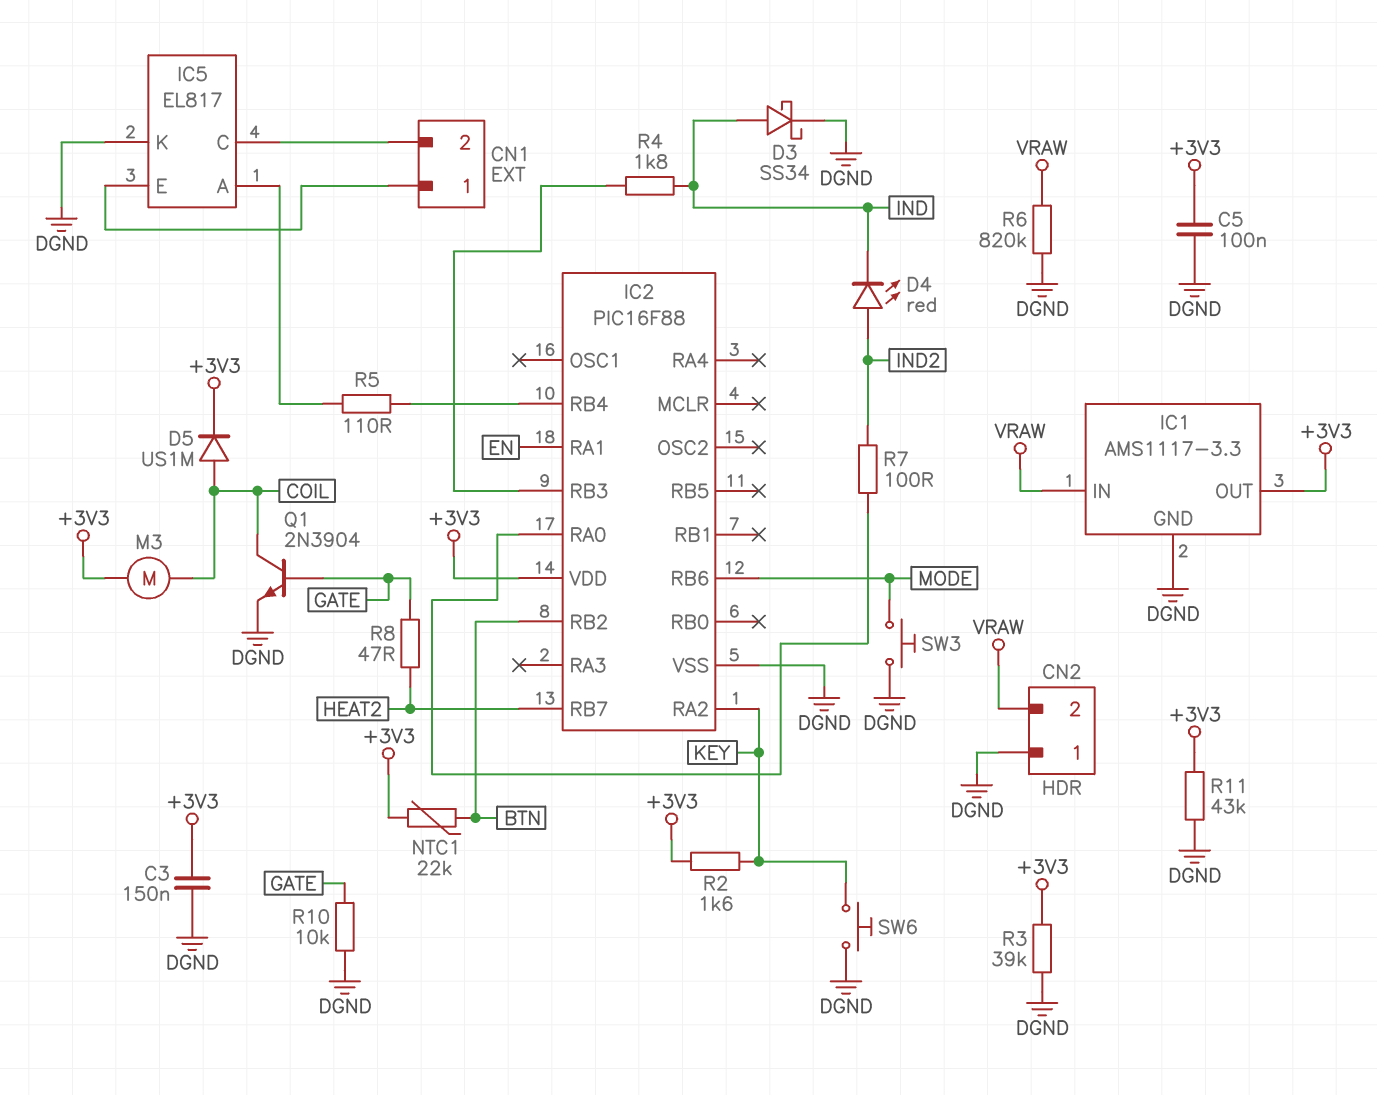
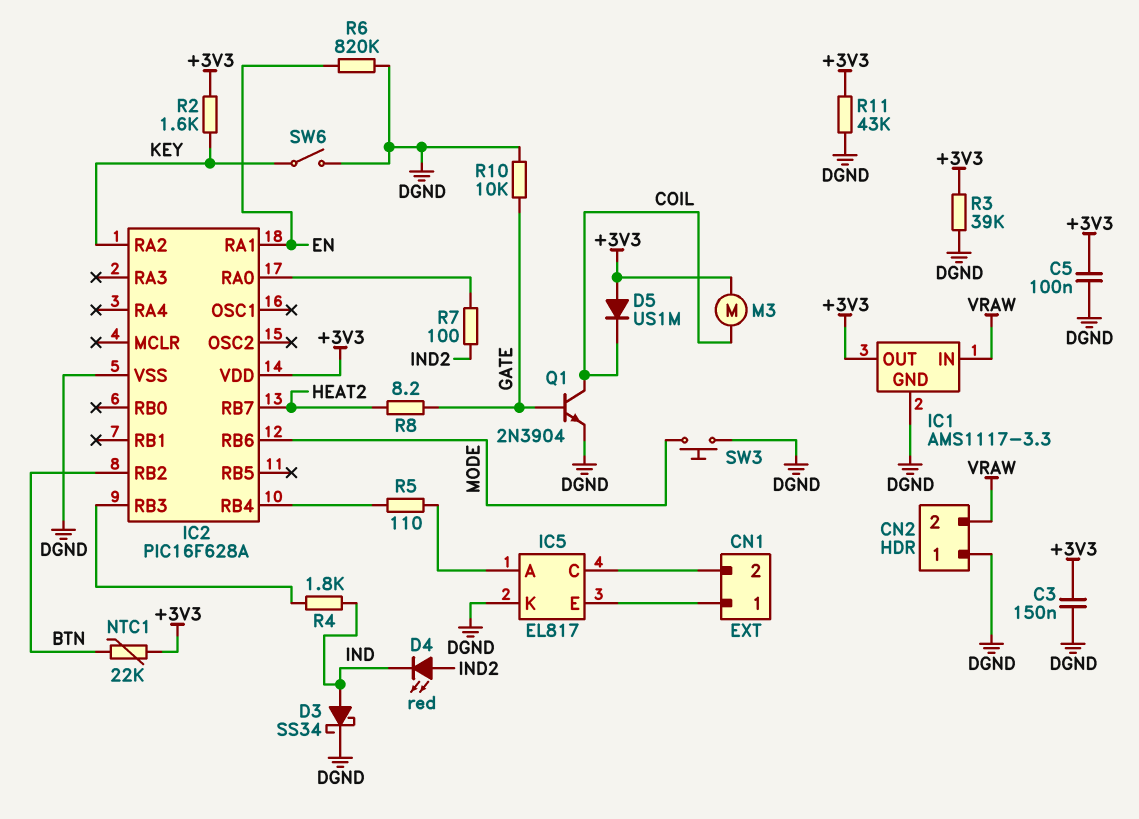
D5: diode US1M (A COIL, K +3V3) -> diode US1M (A +3V3, K COIL)
IC2: PIC16F88 -> PIC16F628A
R6: 820k (DGND, VRAW) -> 820k (DGND, EN)
R8: 47 (GATE, HEAT2) -> 8.2 (GATE, HEAT2)
SW6: button (DGND, KEY) -> switch (DGND, KEY)

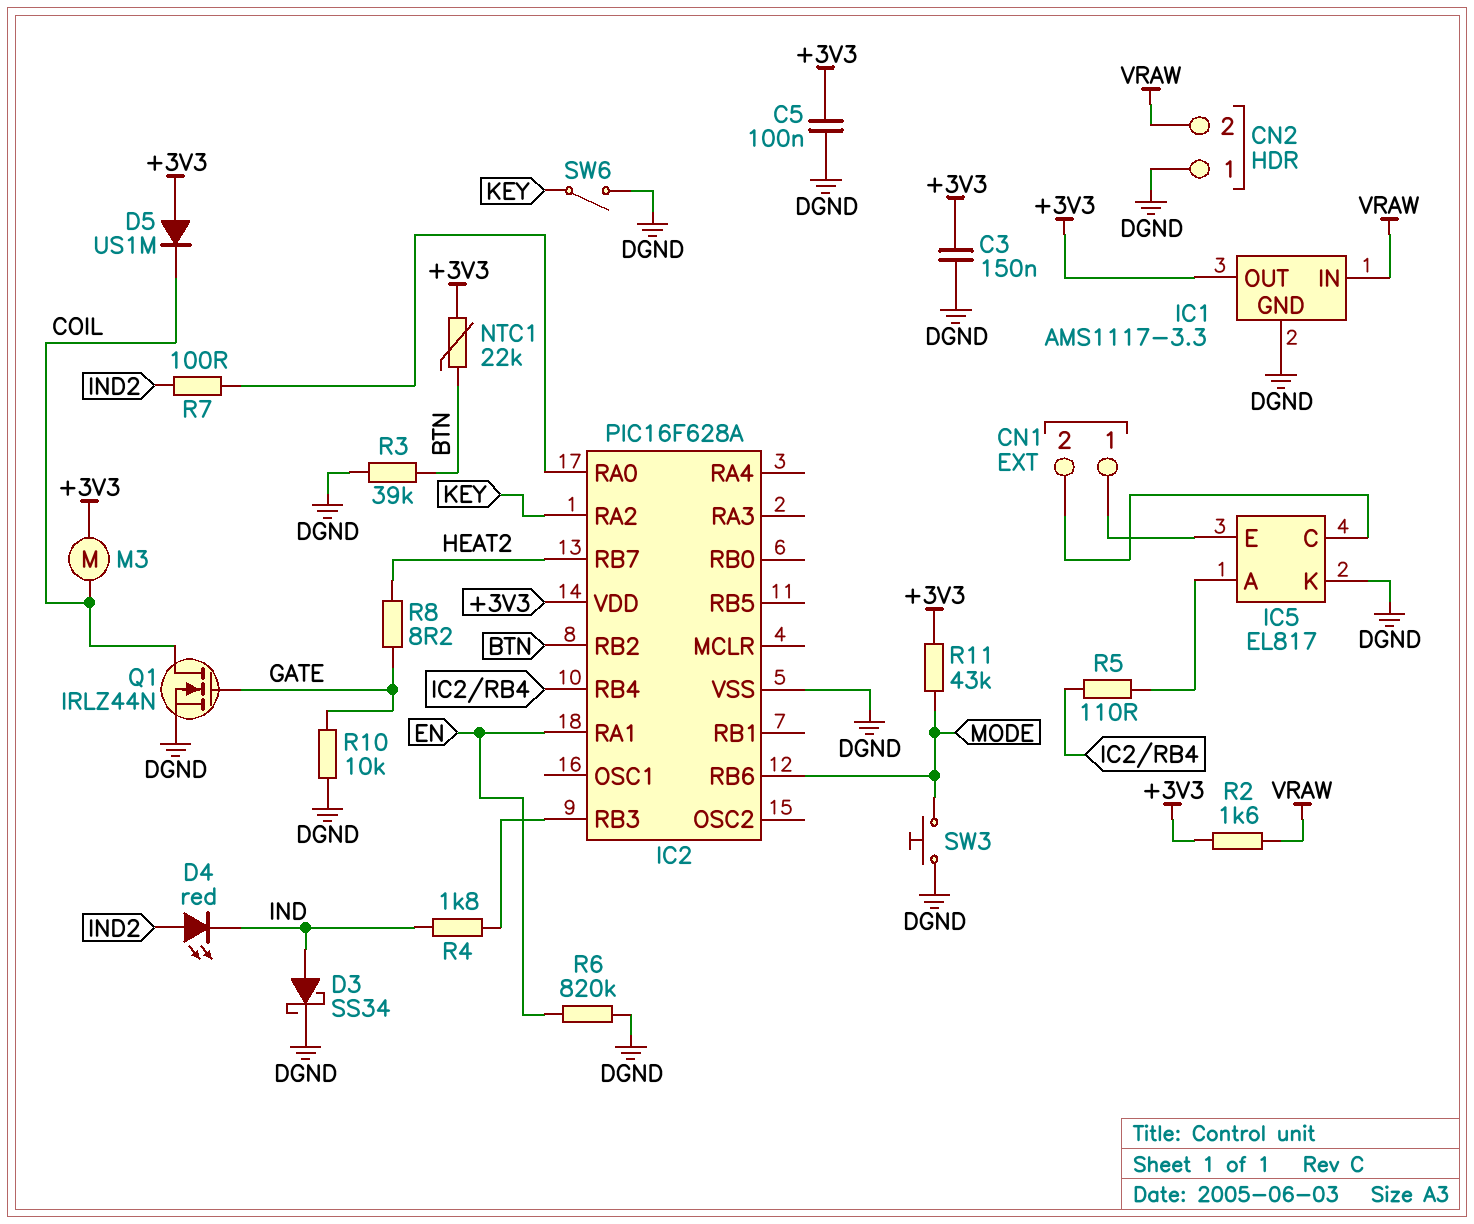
Q1: NPN 2N3904 (B GATE, C COIL, E DGND) -> NMOS IRLZ44N (G GATE, D COIL, S DGND)
R2: 1.6k (+3V3, KEY) -> 1.6k (+3V3, VRAW)
R3: 39k (+3V3, DGND) -> 39k (BTN, DGND)
R11: 43k (+3V3, DGND) -> 43k (+3V3, MODE)

